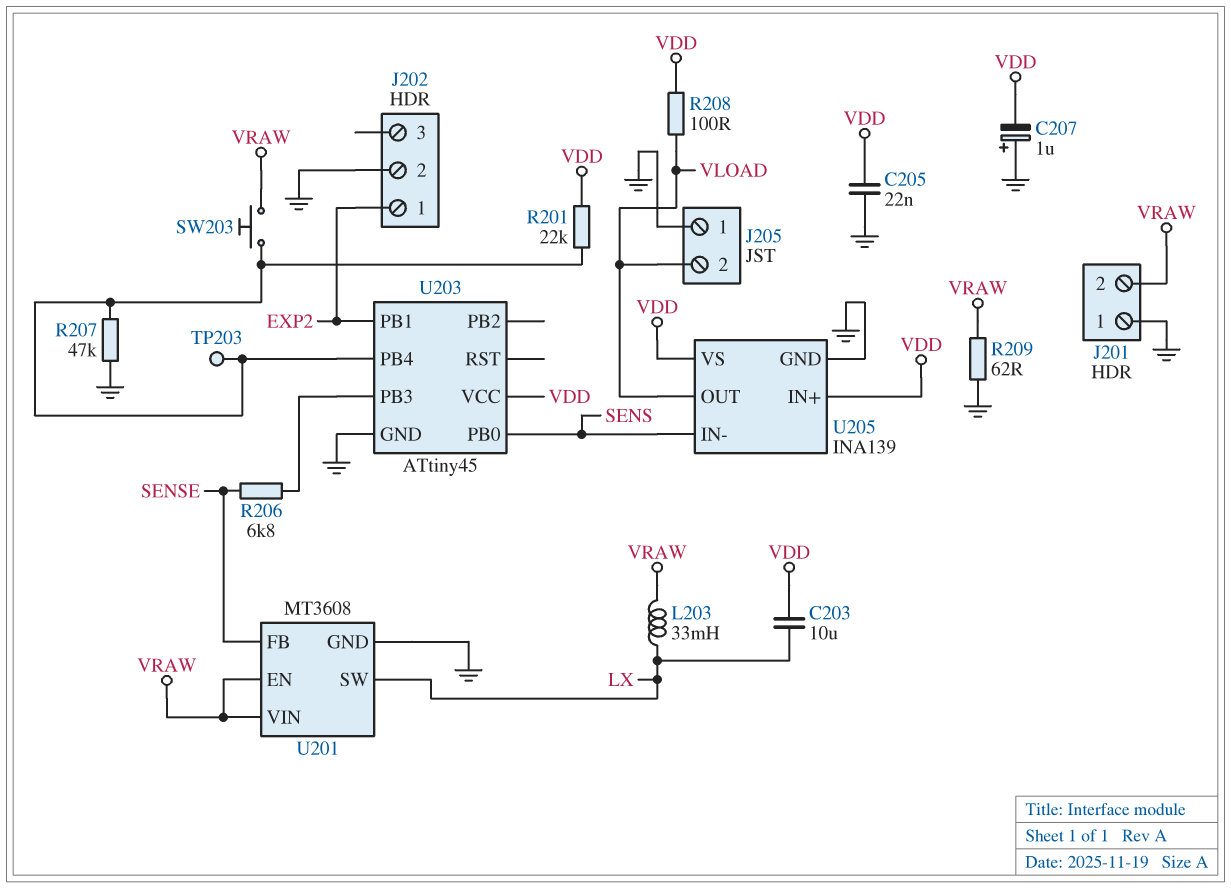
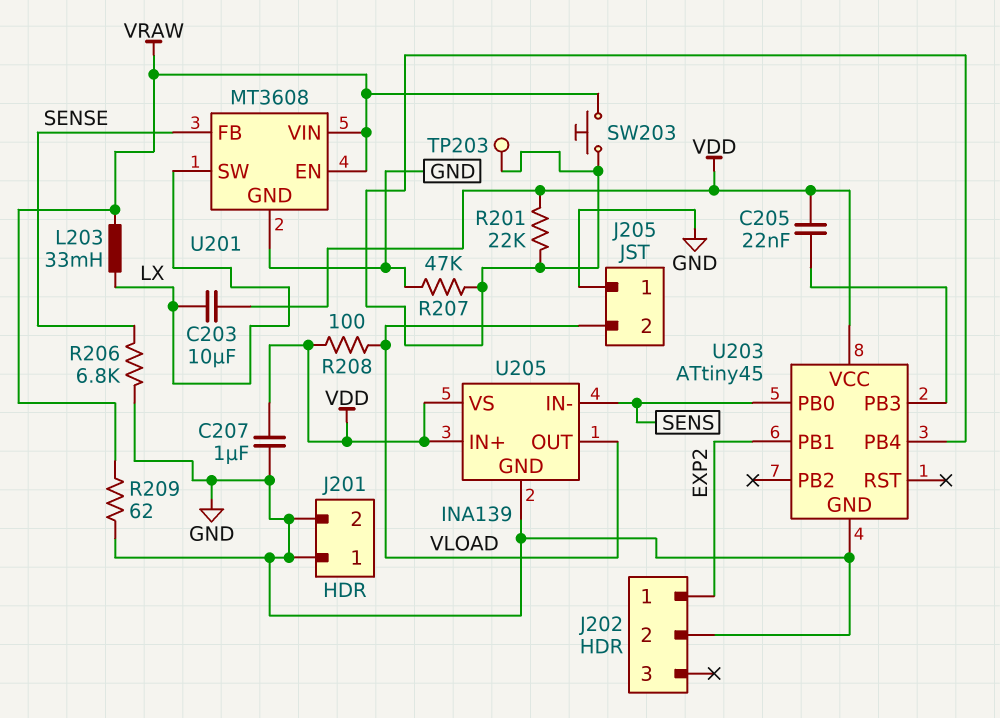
C205: 22nF (GND, VDD) -> 22nF (U203/PB3, VDD)
C207: 1uF (plus GND, minus VDD) -> 1uF (GND, VDD)
J201 pin 2: VRAW -> GND
R206: 6.8k (SENSE, U203/PB3) -> 6.8k (GND, SENSE)

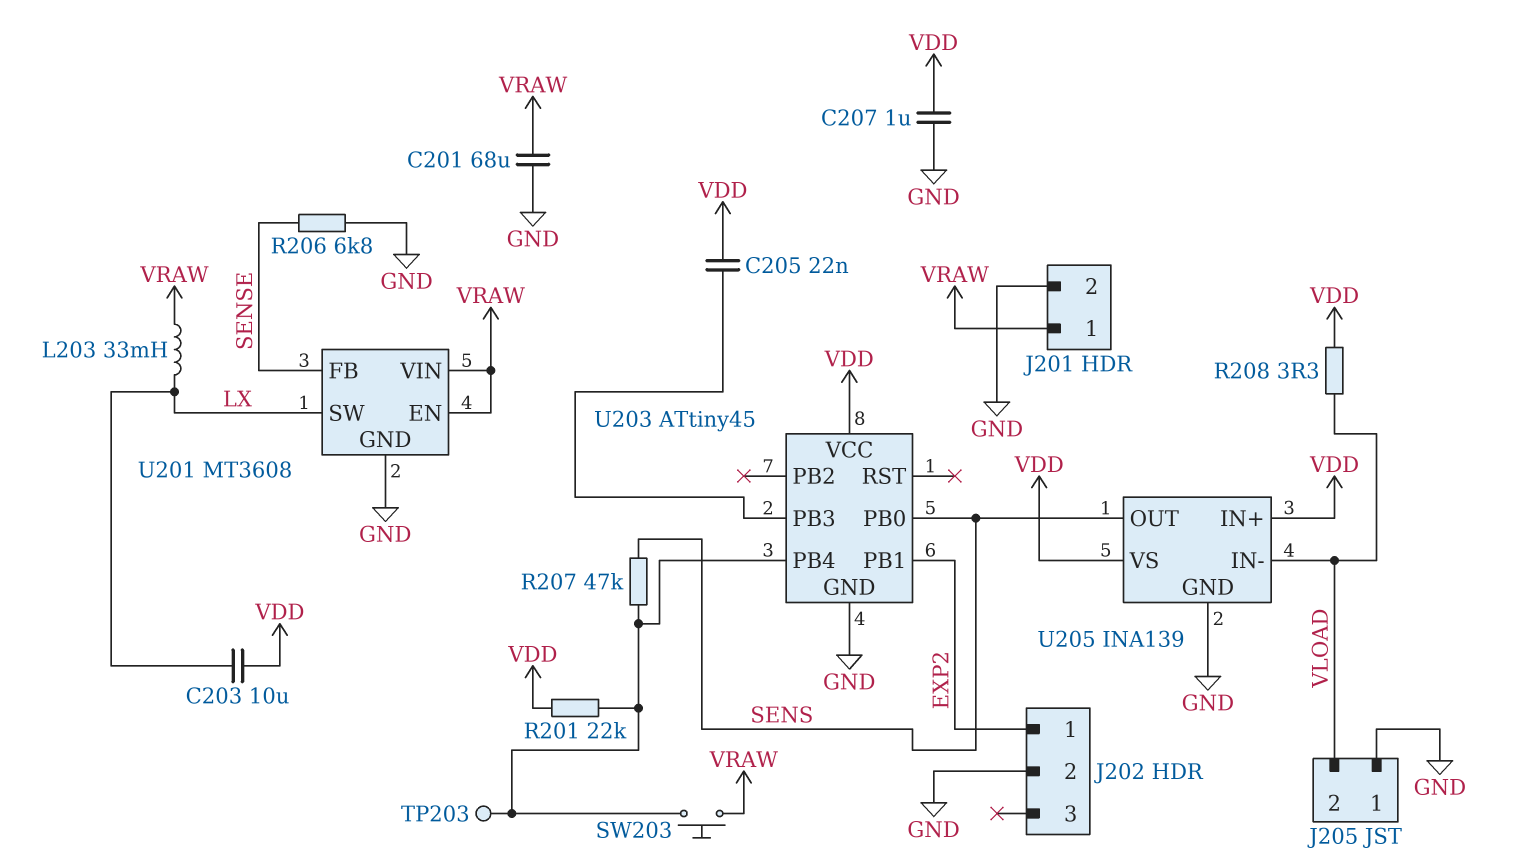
C201: none -> 68uF (GND, VRAW)
J201 pin 1: GND -> VRAW
R207: 47k (GND, U203/PB4) -> 47k (SENS, U203/PB4)
R208: 100 (VDD, VLOAD) -> 3.3 (VDD, VLOAD)
R209: 62 (GND, VRAW) -> none
U205 pin IN-: SENS -> VLOAD
U205 pin OUT: VLOAD -> SENS

